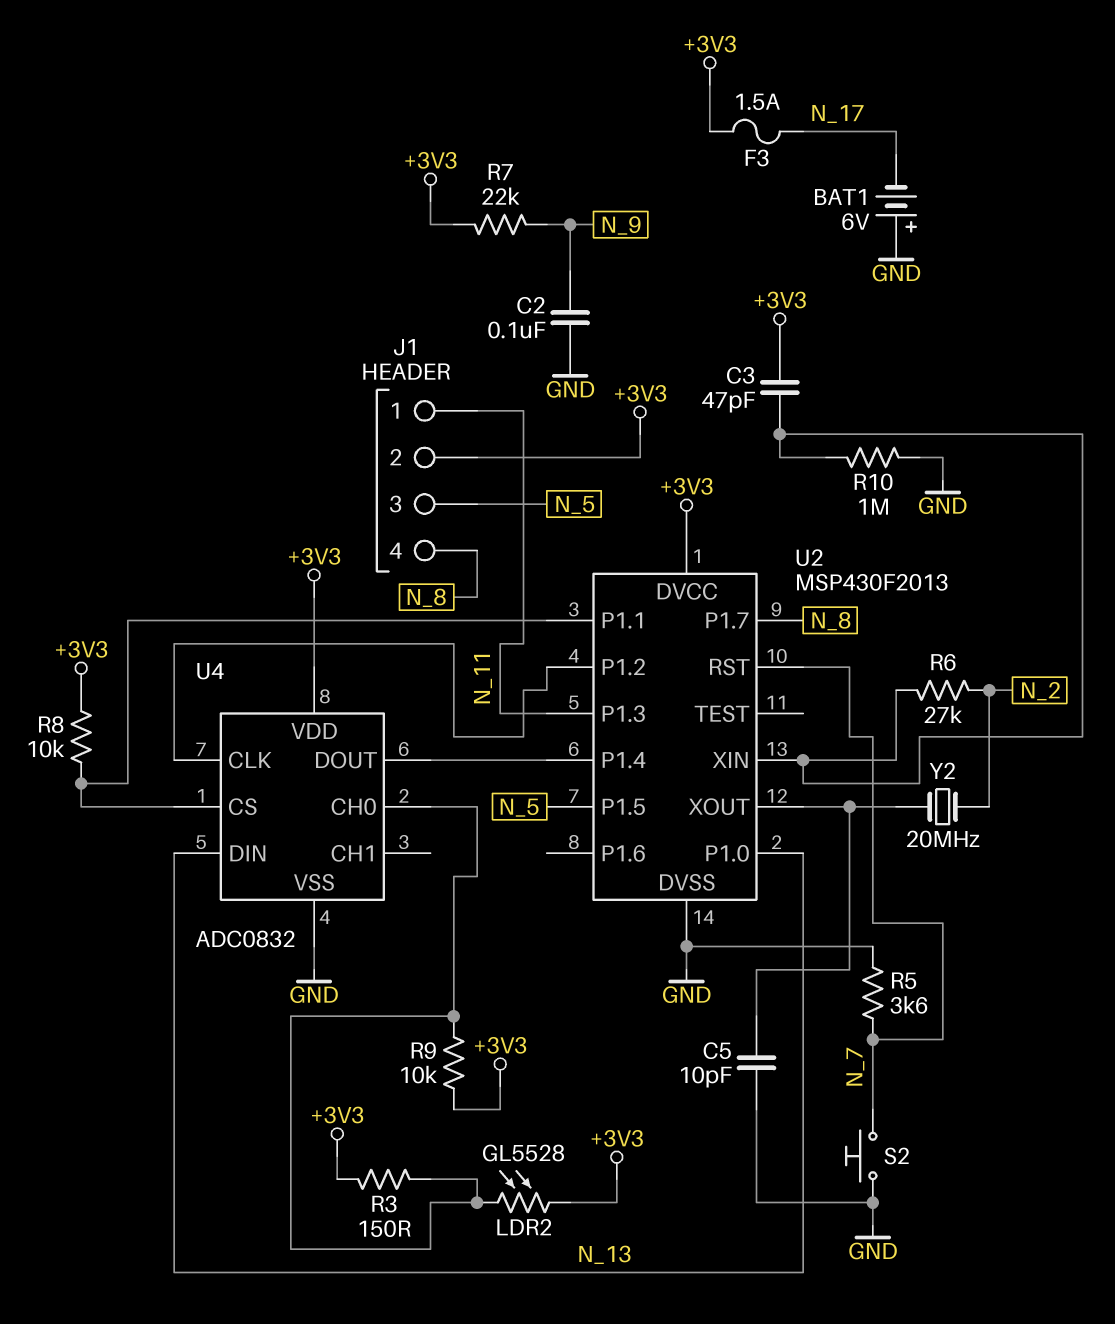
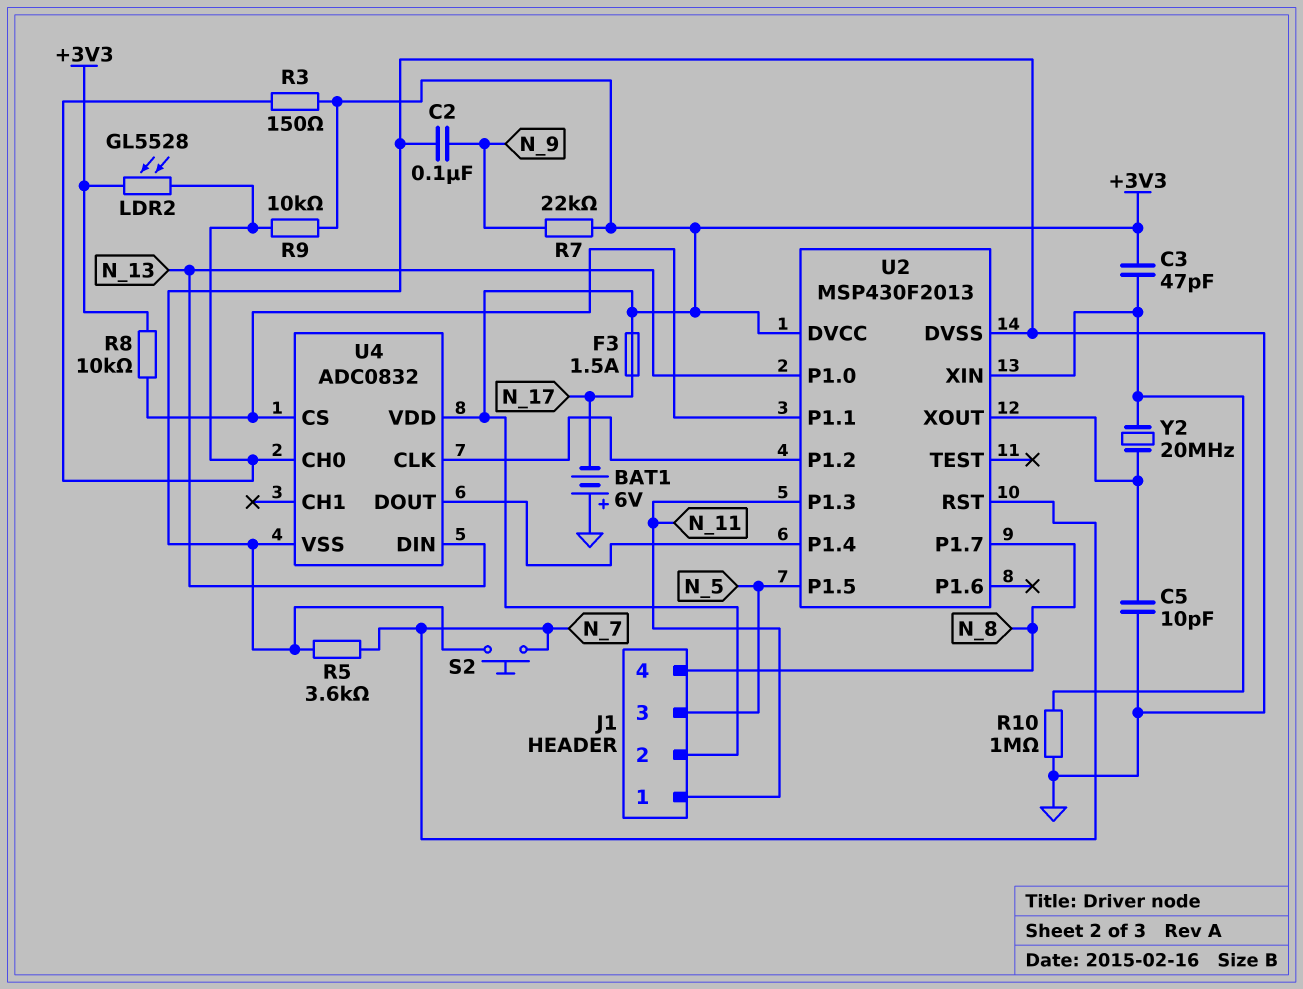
R6: 27k (N_2, U2/XIN) -> none
Y2: 20MHz (N_2, U2/XOUT) -> 20MHz (U2/XIN, U2/XOUT)

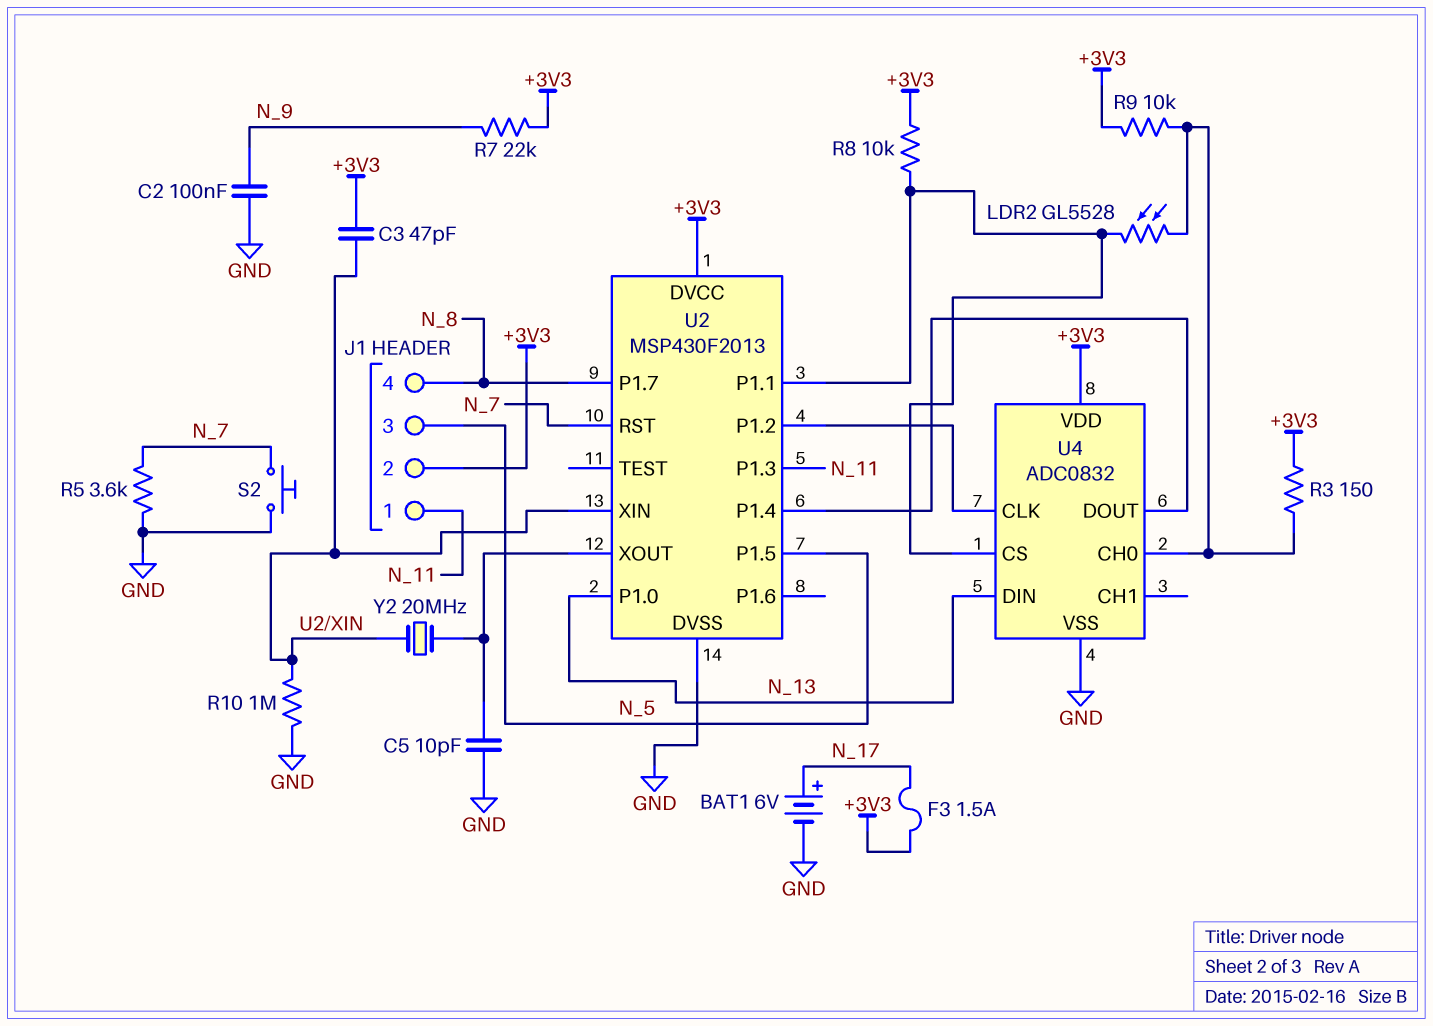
BAT1: 6V (plus GND, minus N_17) -> 6V (plus N_17, minus GND)
LDR2: GL5528 (+3V3, U4/CH0) -> GL5528 (U2/P1.1, U4/CH0)

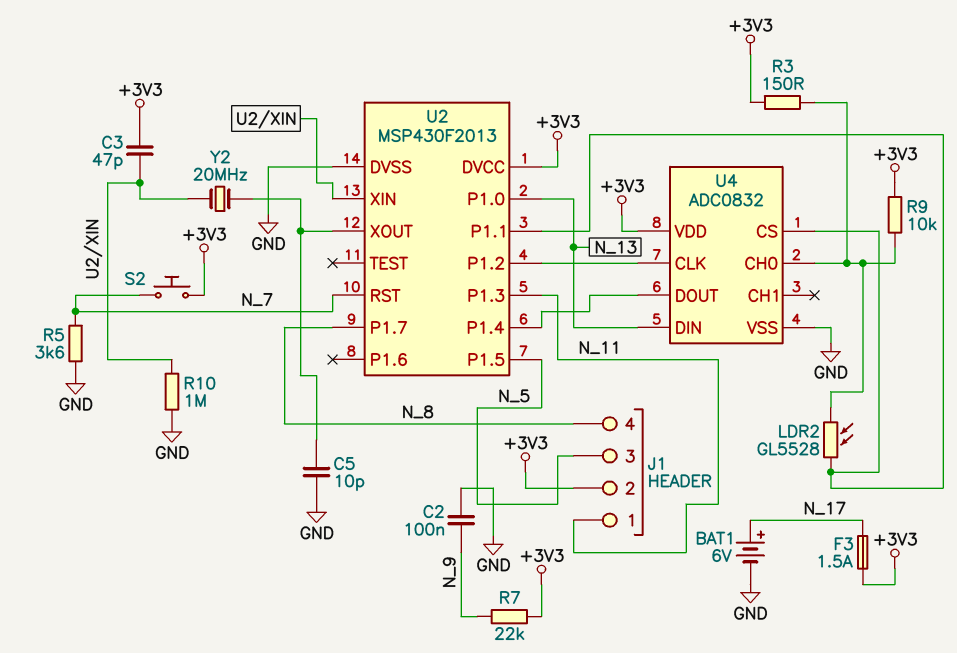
R8: 10k (+3V3, U2/P1.1) -> none
S2: button (GND, N_7) -> button (+3V3, N_7)

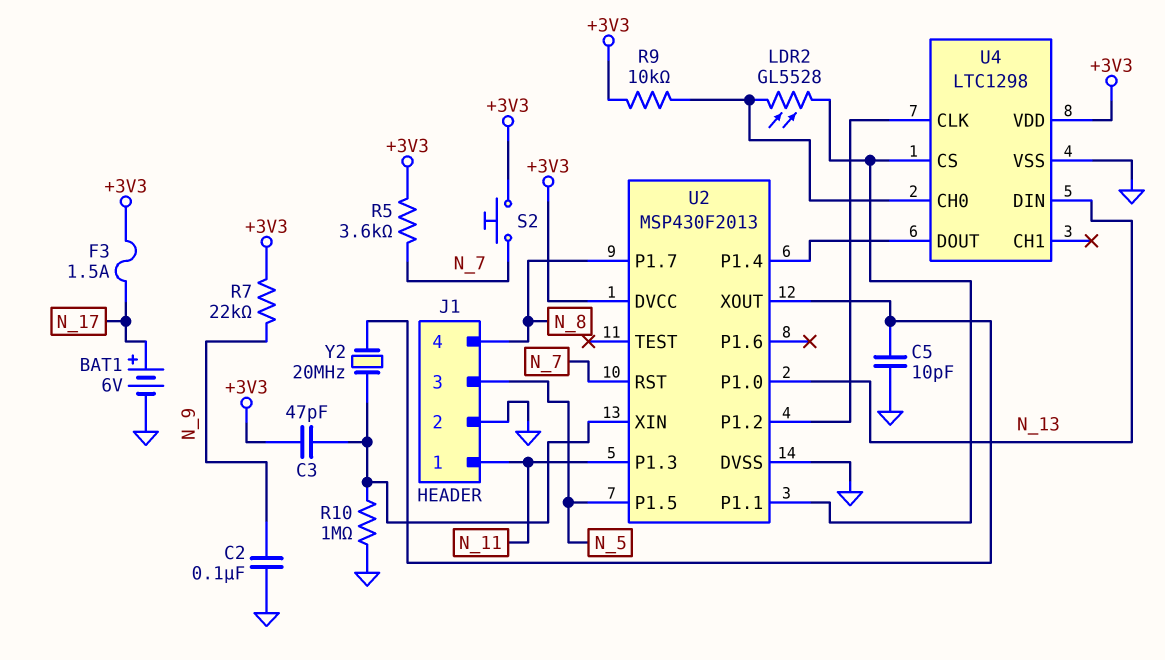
J1 pin 2: +3V3 -> GND
R3: 150 (+3V3, U4/CH0) -> none
R5: 3.6k (GND, N_7) -> 3.6k (+3V3, N_7)
U4: ADC0832 -> LTC1298

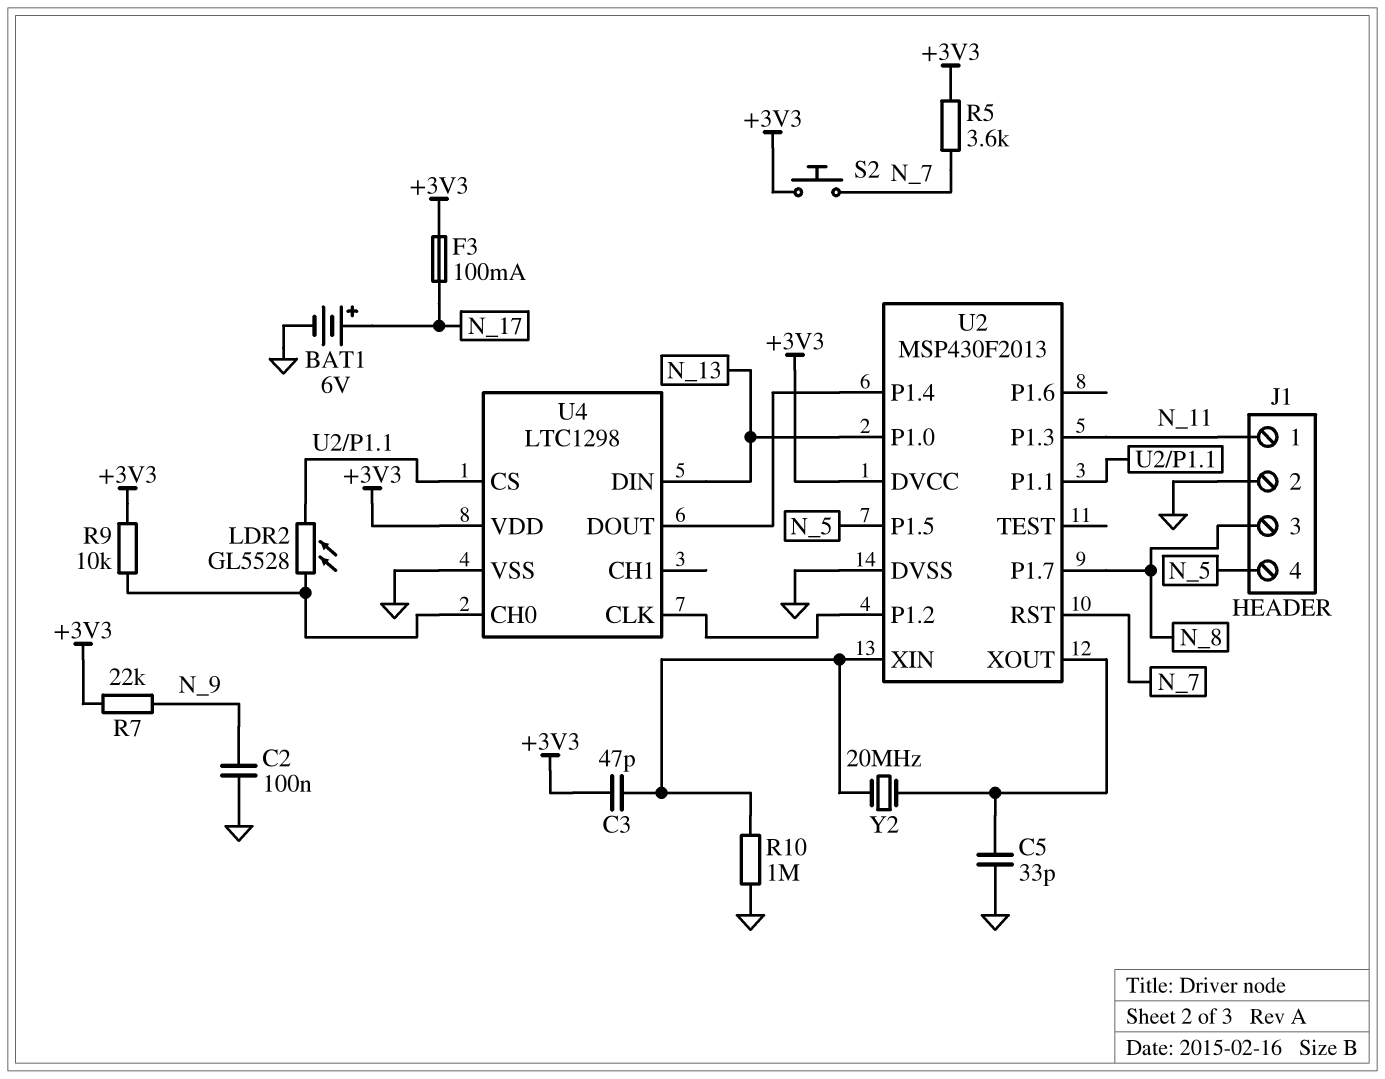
C5: 10pF (GND, U2/XOUT) -> 33pF (GND, U2/XOUT)
F3: 1.5A (+3V3, N_17) -> 100mA (+3V3, N_17)
J1 pin 3: N_5 -> N_8
J1 pin 4: N_8 -> N_5

